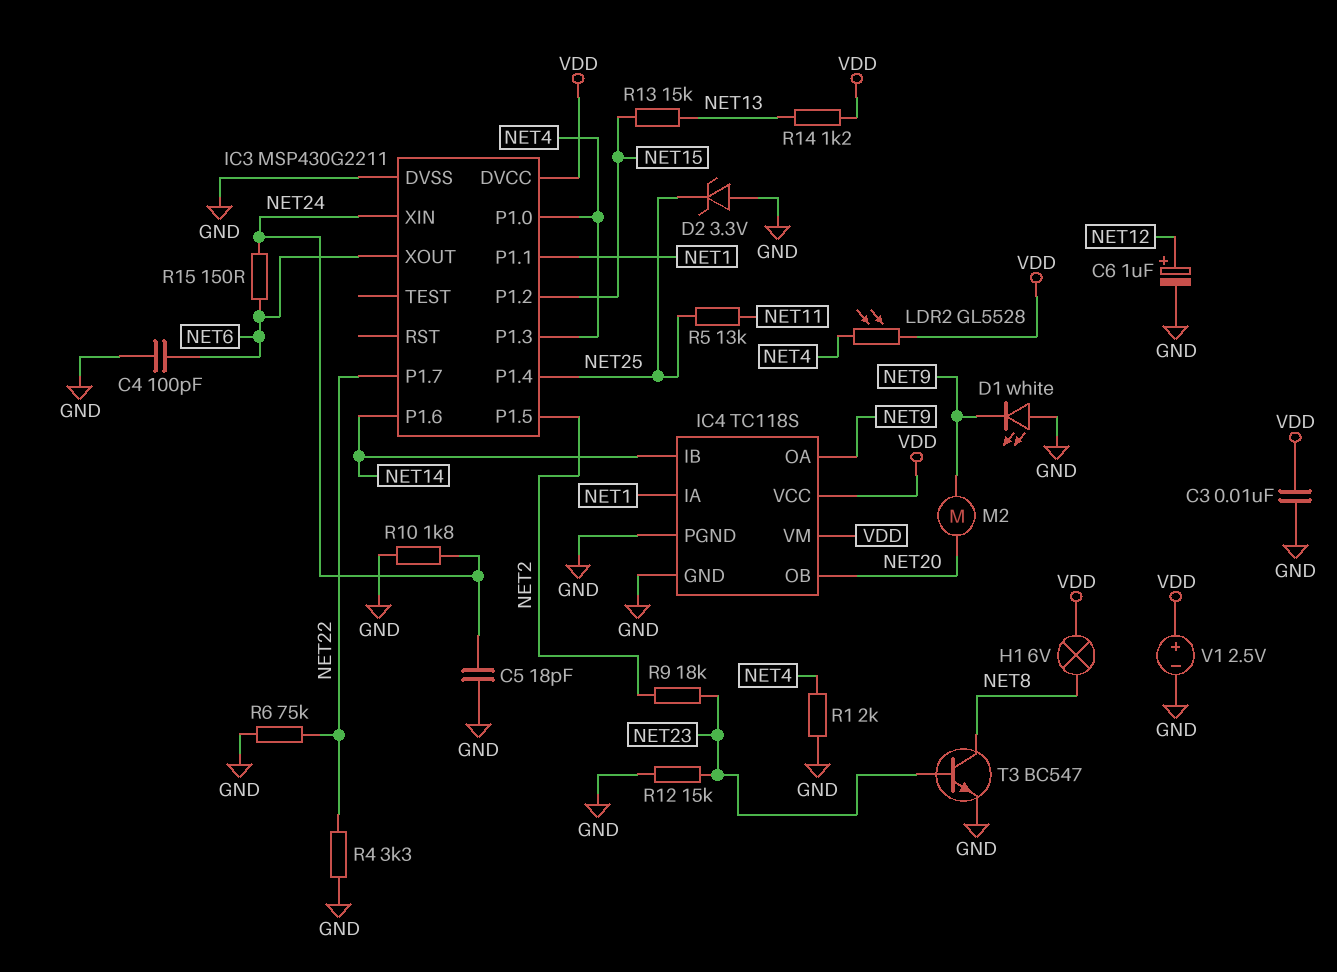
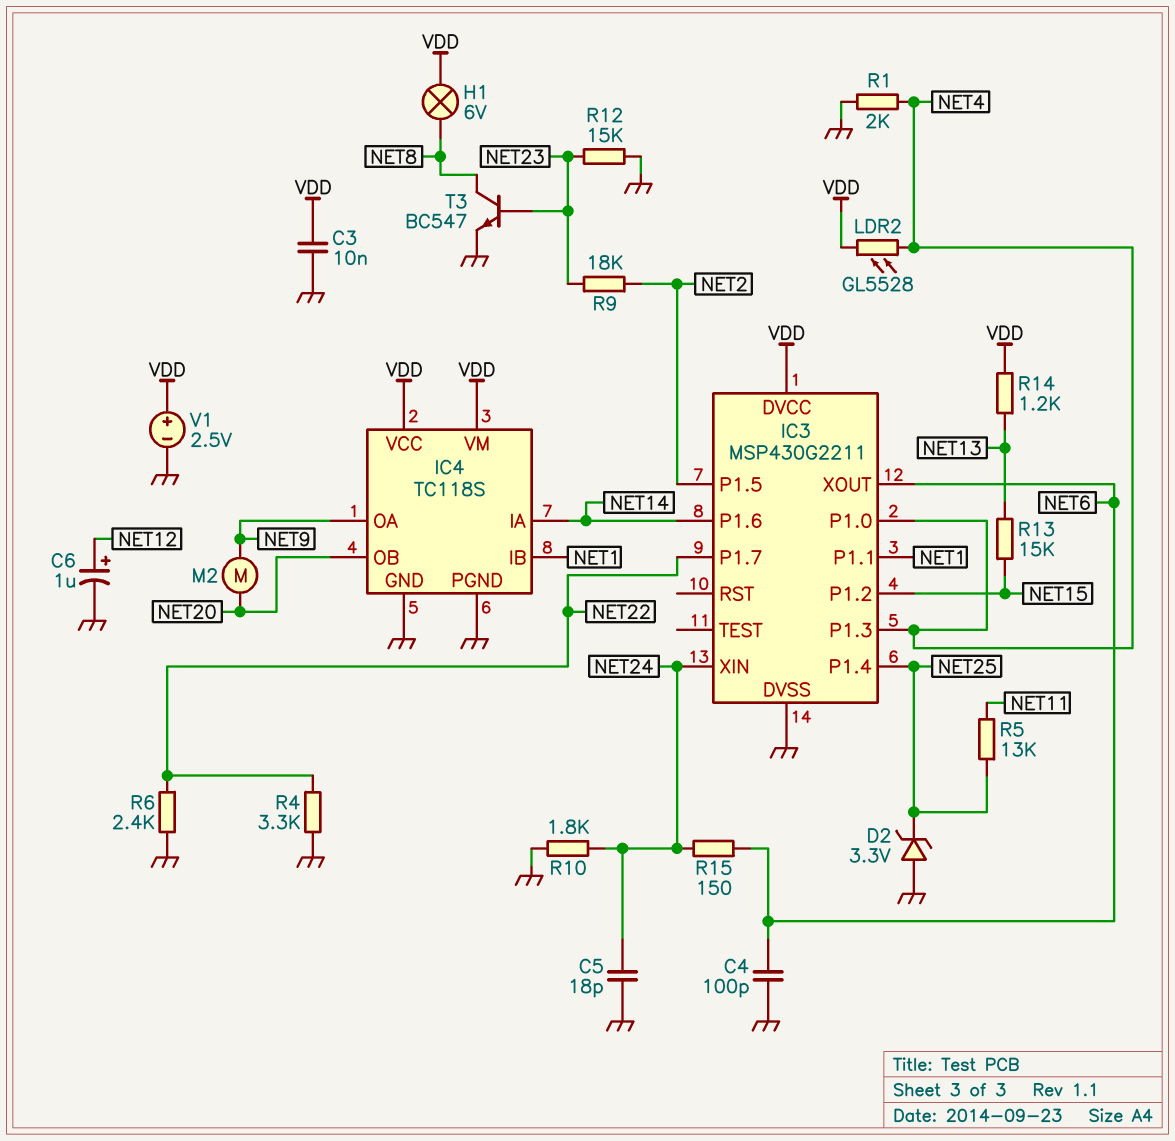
D1: LED white (A GND, K NET9) -> none
IC4 pin IA: NET1 -> NET14
IC4 pin IB: NET14 -> NET1
R6: 75k (GND, NET22) -> 2.4k (GND, NET22)

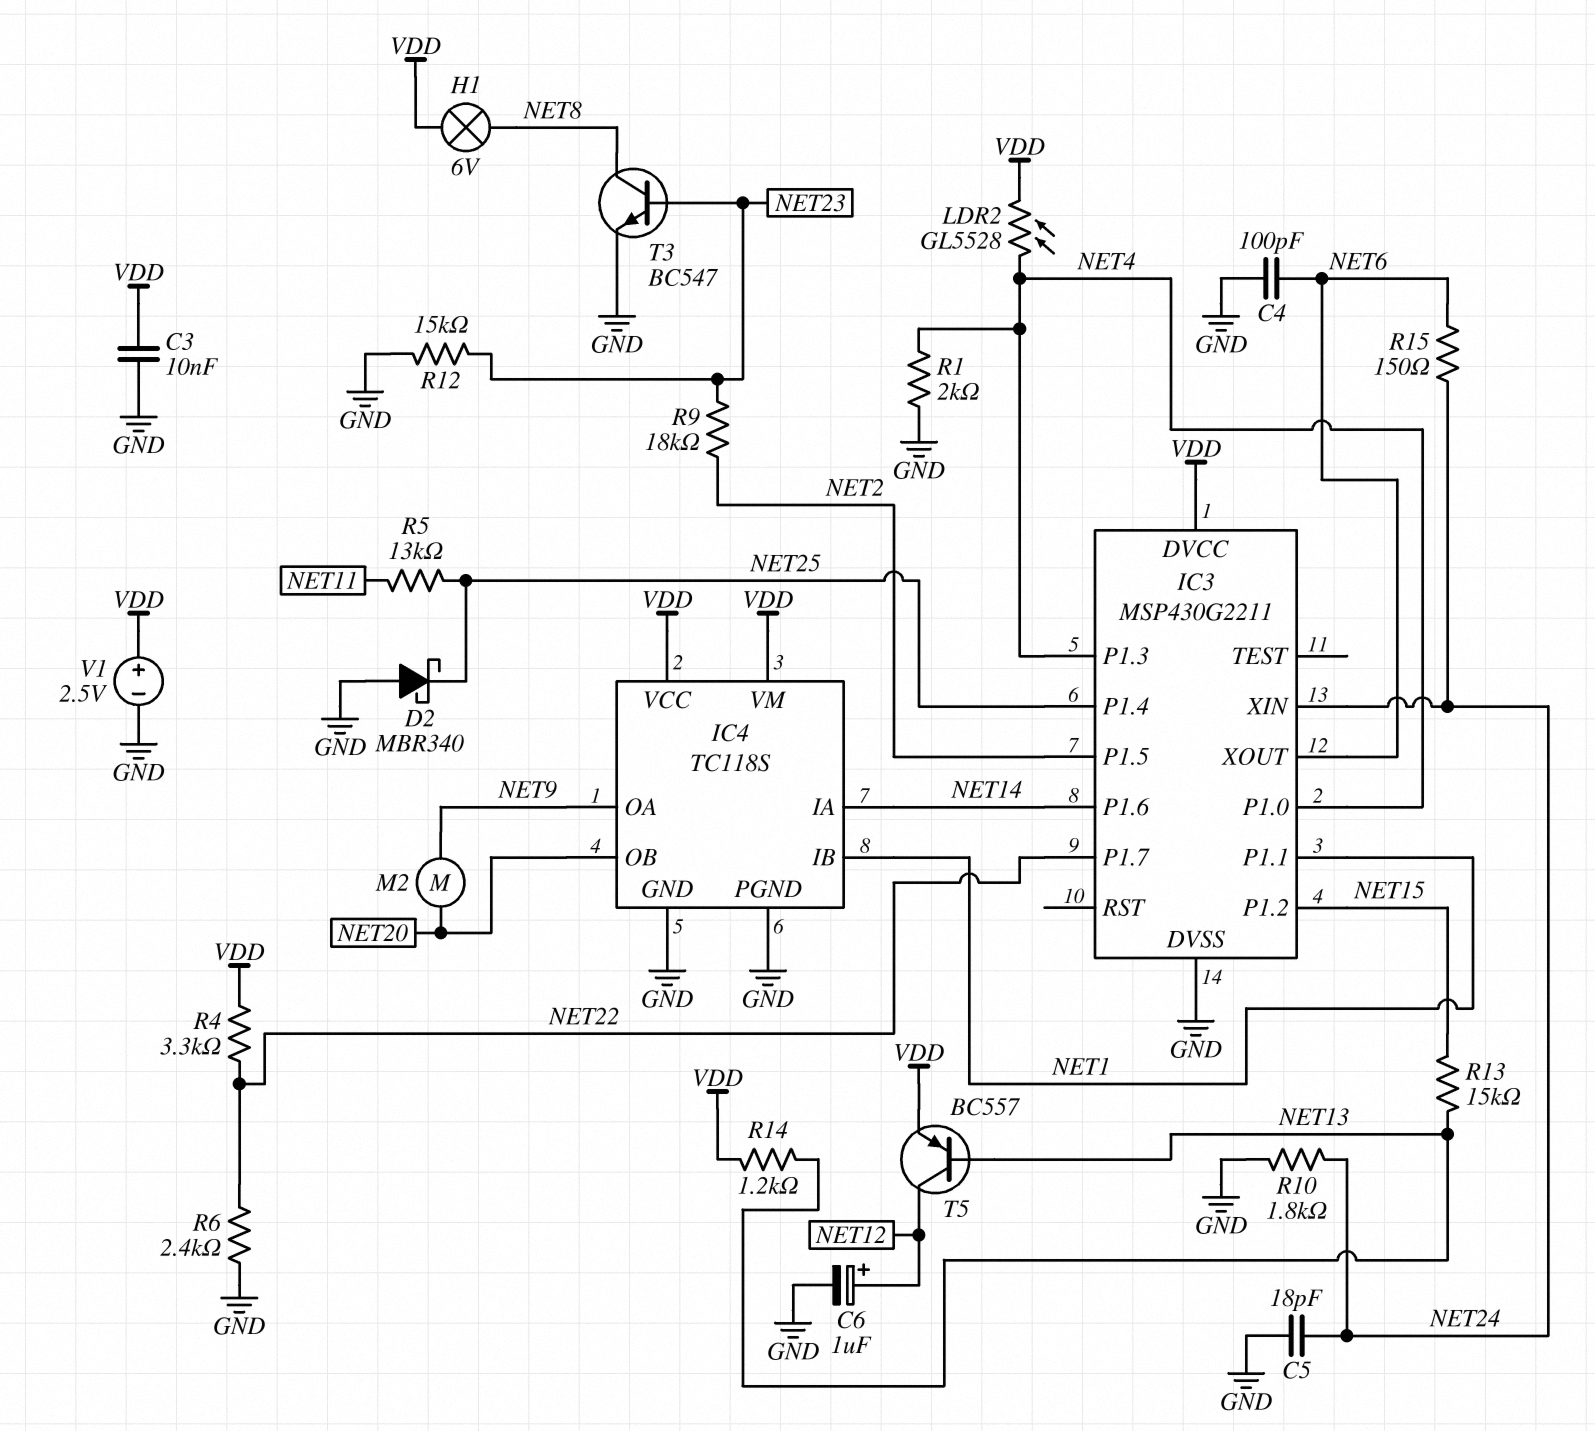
D2: zener 3.3V (A GND, K NET25) -> schottky MBR340 (A GND, K NET25)
R4: 3.3k (GND, NET22) -> 3.3k (NET22, VDD)
T5: none -> PNP BC557 (B NET13, C NET12, E VDD)

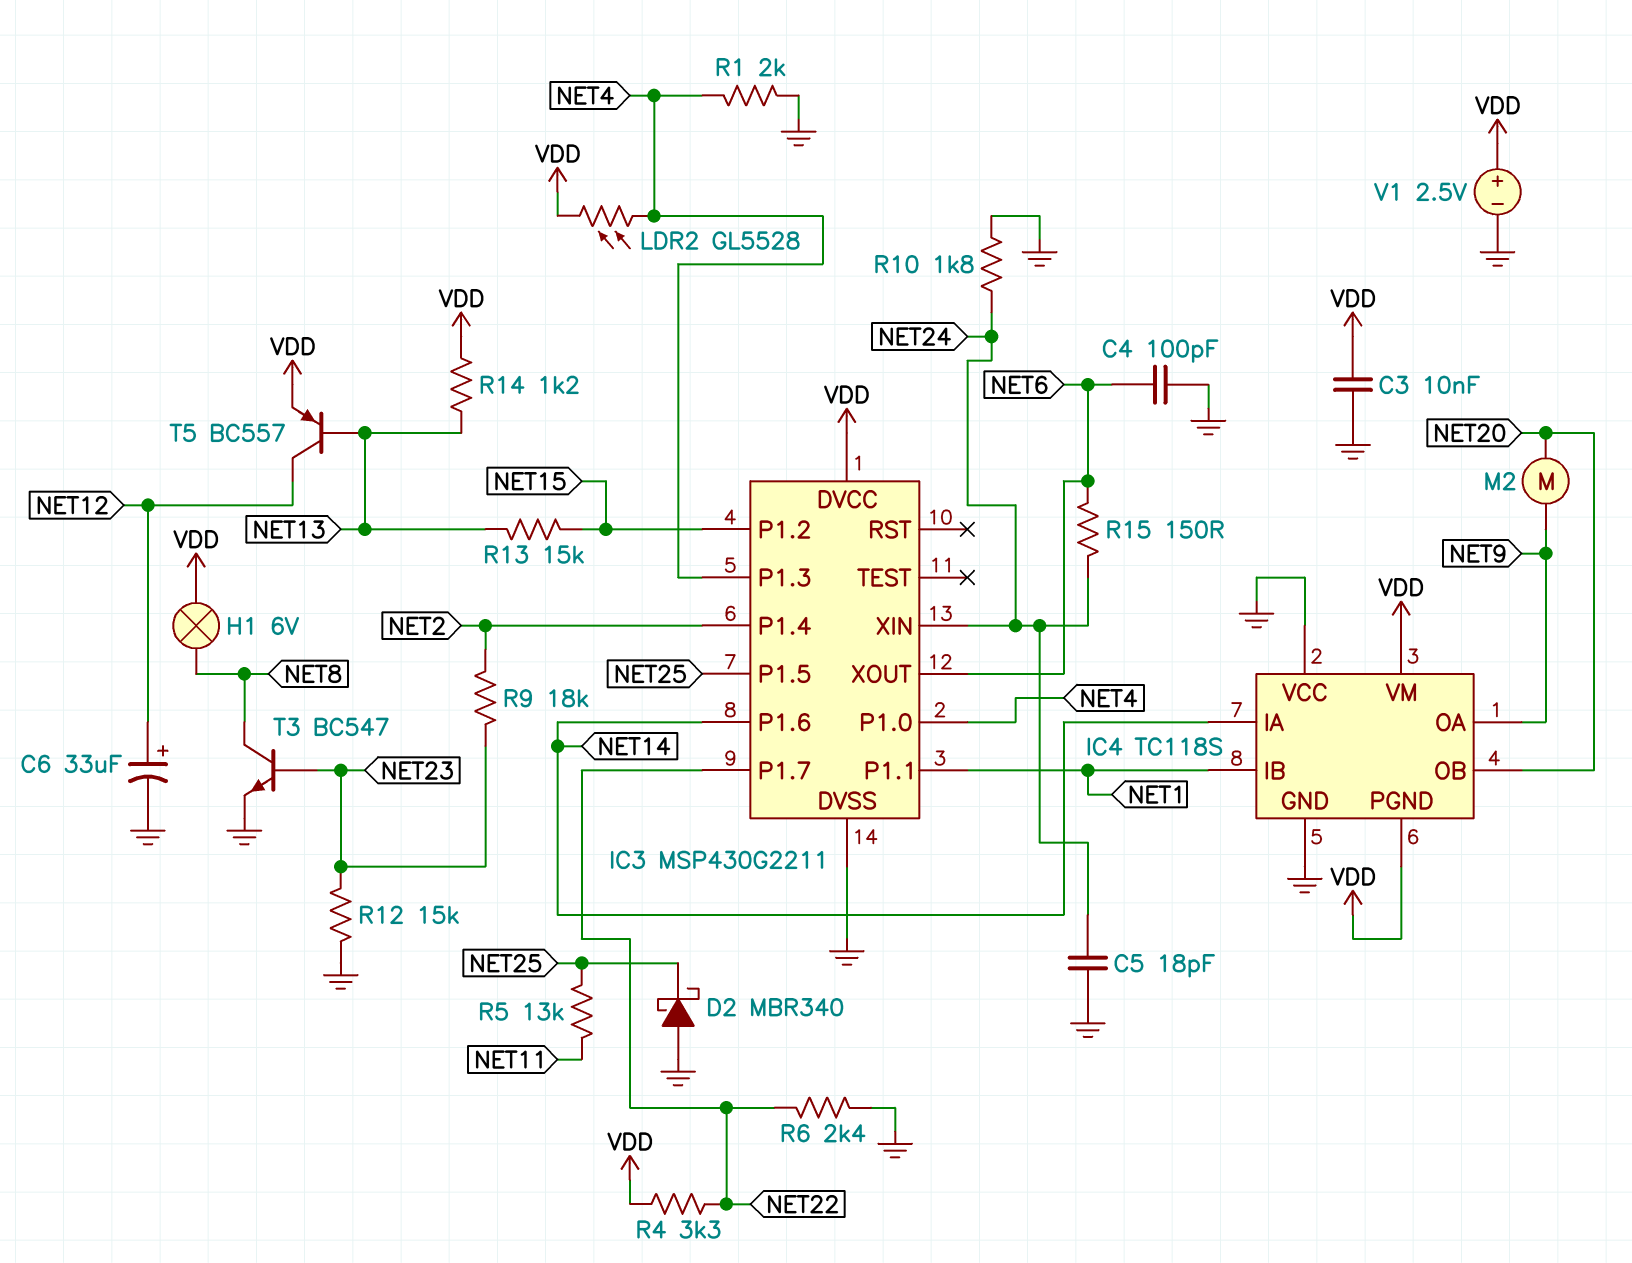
C6: 1uF (plus NET12, minus GND) -> 33uF (plus NET12, minus GND)
IC3 pin P1.4: NET25 -> NET2
IC3 pin P1.5: NET2 -> NET25
IC4 pin PGND: GND -> VDD
IC4 pin VCC: VDD -> GND

